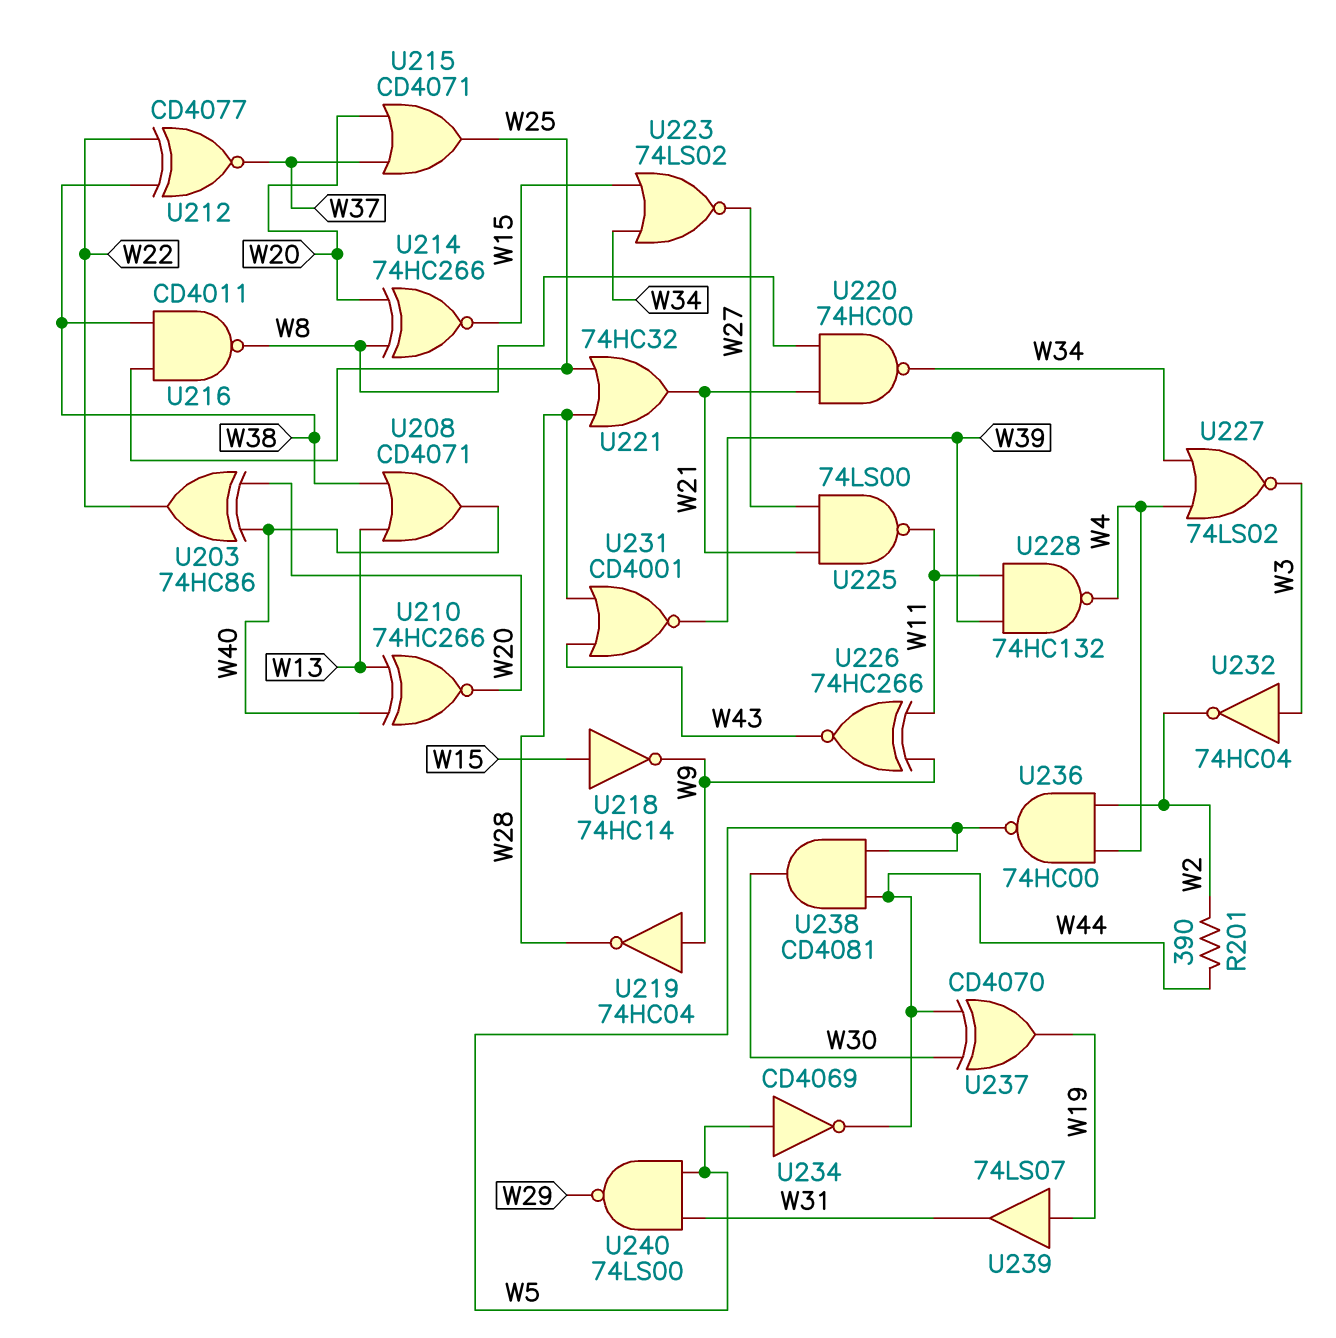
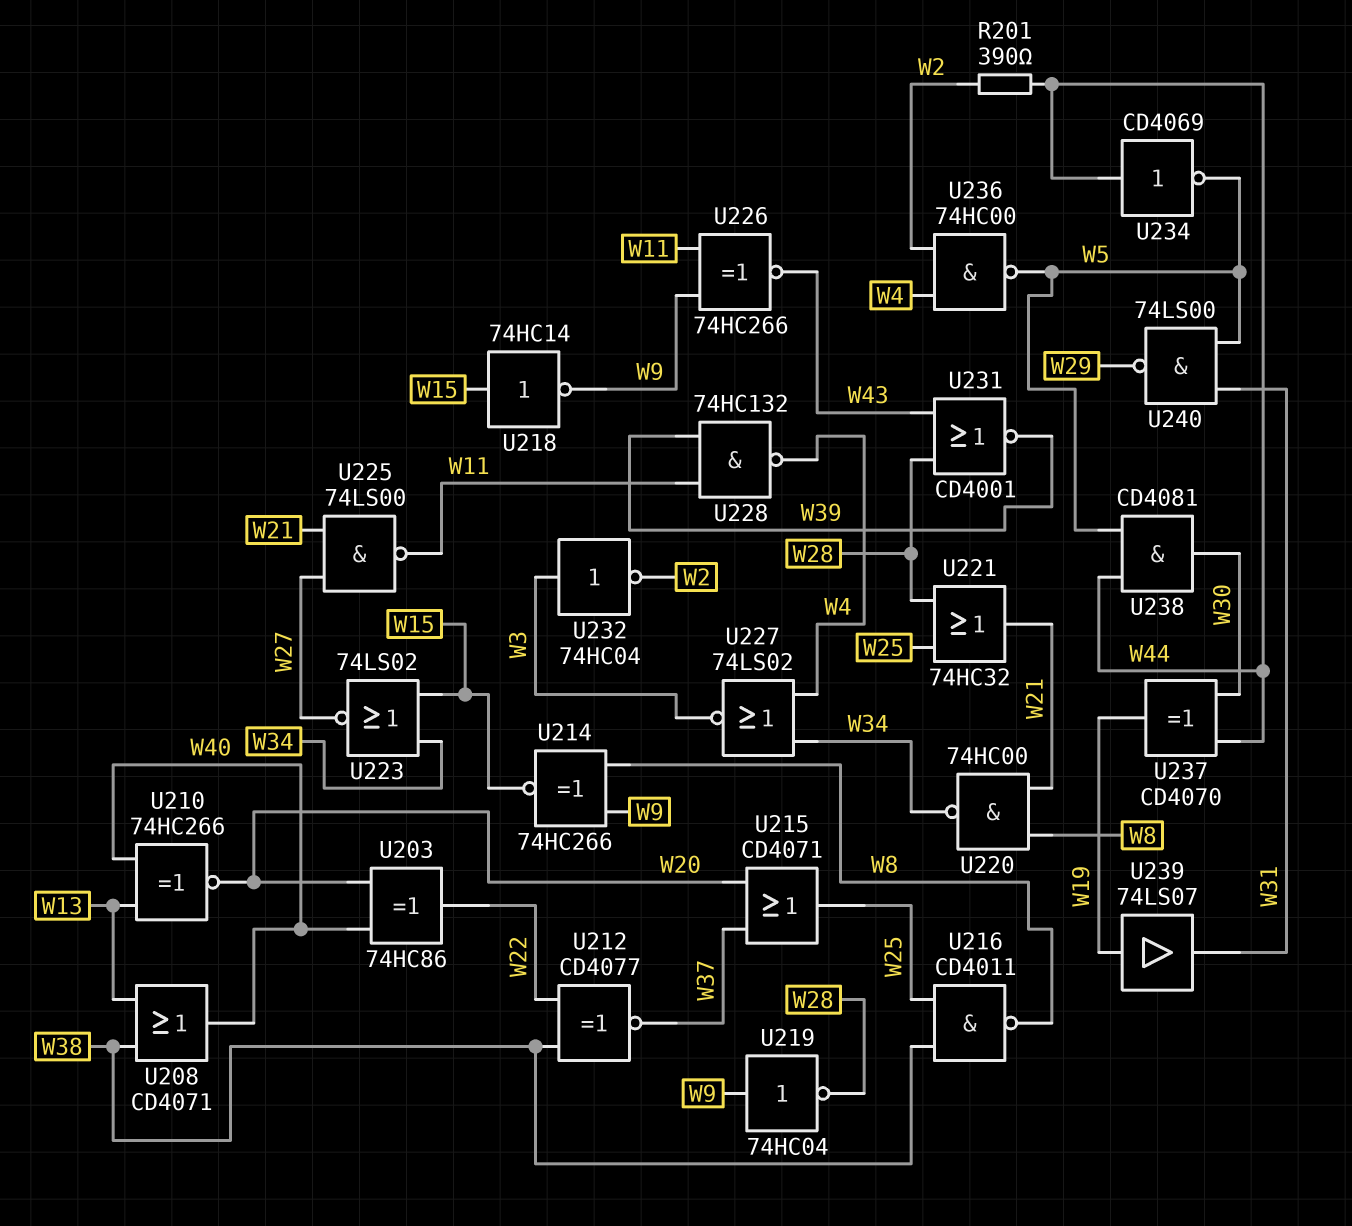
U214: XNOR 74HC266 (in W8, in W20, out W15) -> XNOR 74HC266 (in W8, in W9, out W15)
U234: NOT CD4069 (in W5, out W44) -> NOT CD4069 (in W44, out W5)

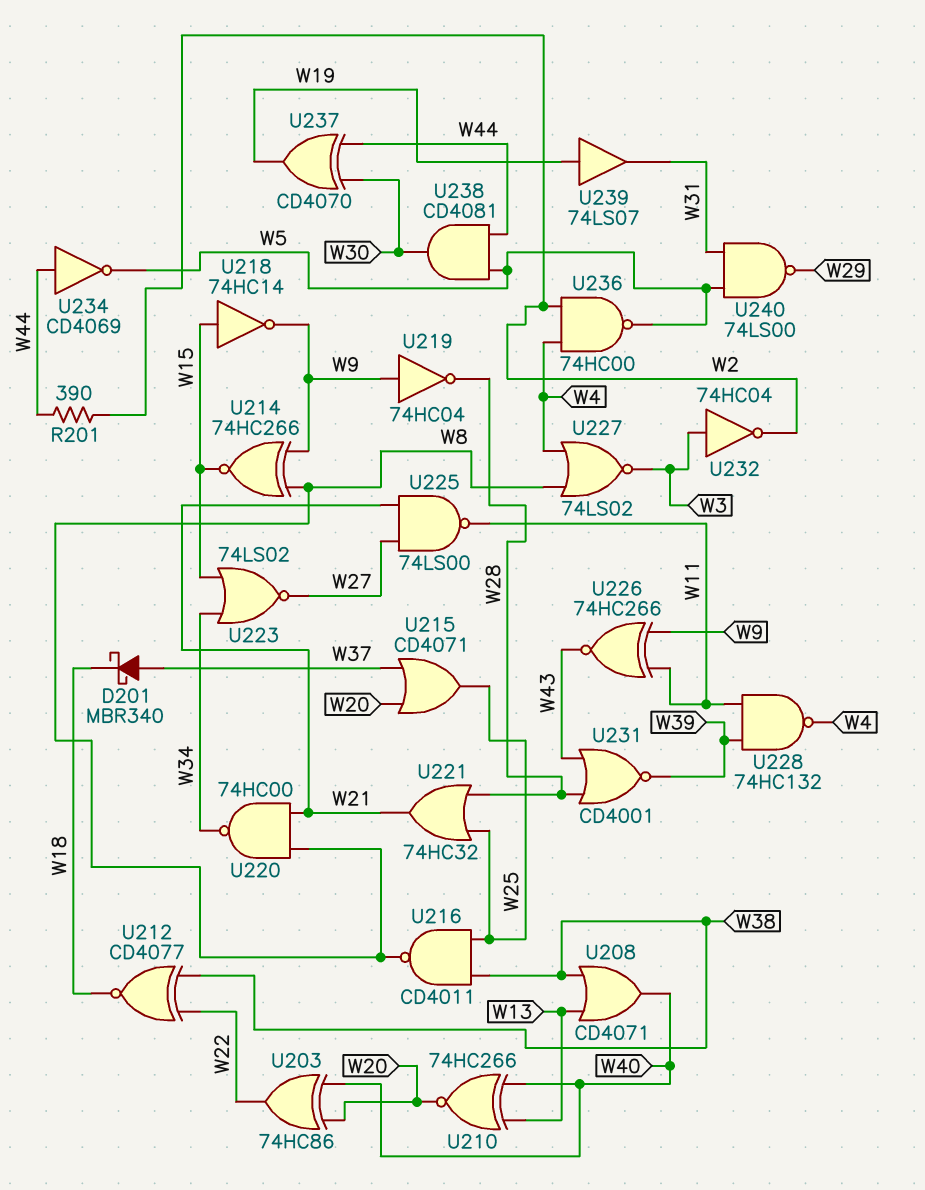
D201: none -> schottky MBR340 (A W37, K W18)
U212: XNOR CD4077 (in W22, in W38, out W37) -> XNOR CD4077 (in W22, in W38, out W18)
U227: NOR 74LS02 (in W4, in W34, out W3) -> NOR 74LS02 (in W4, in W8, out W3)

